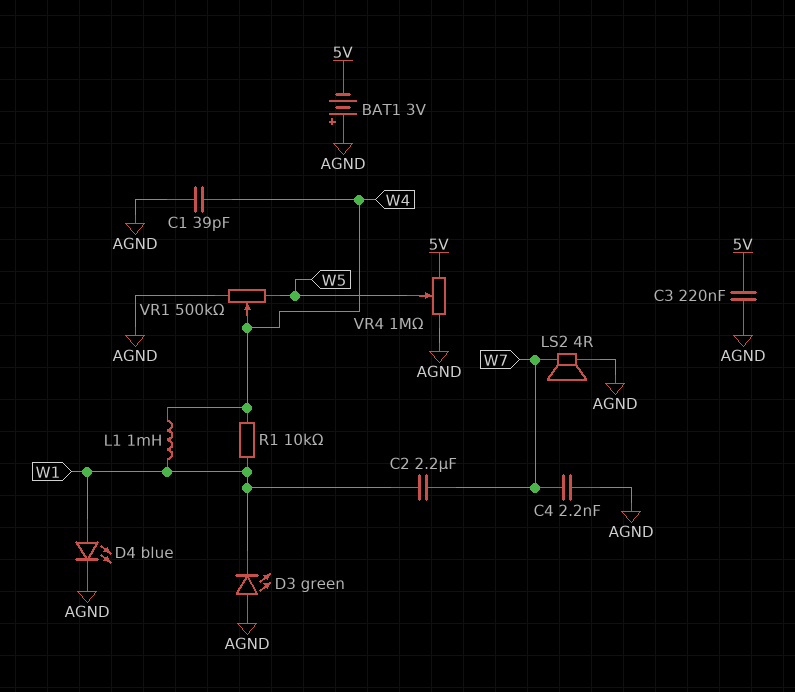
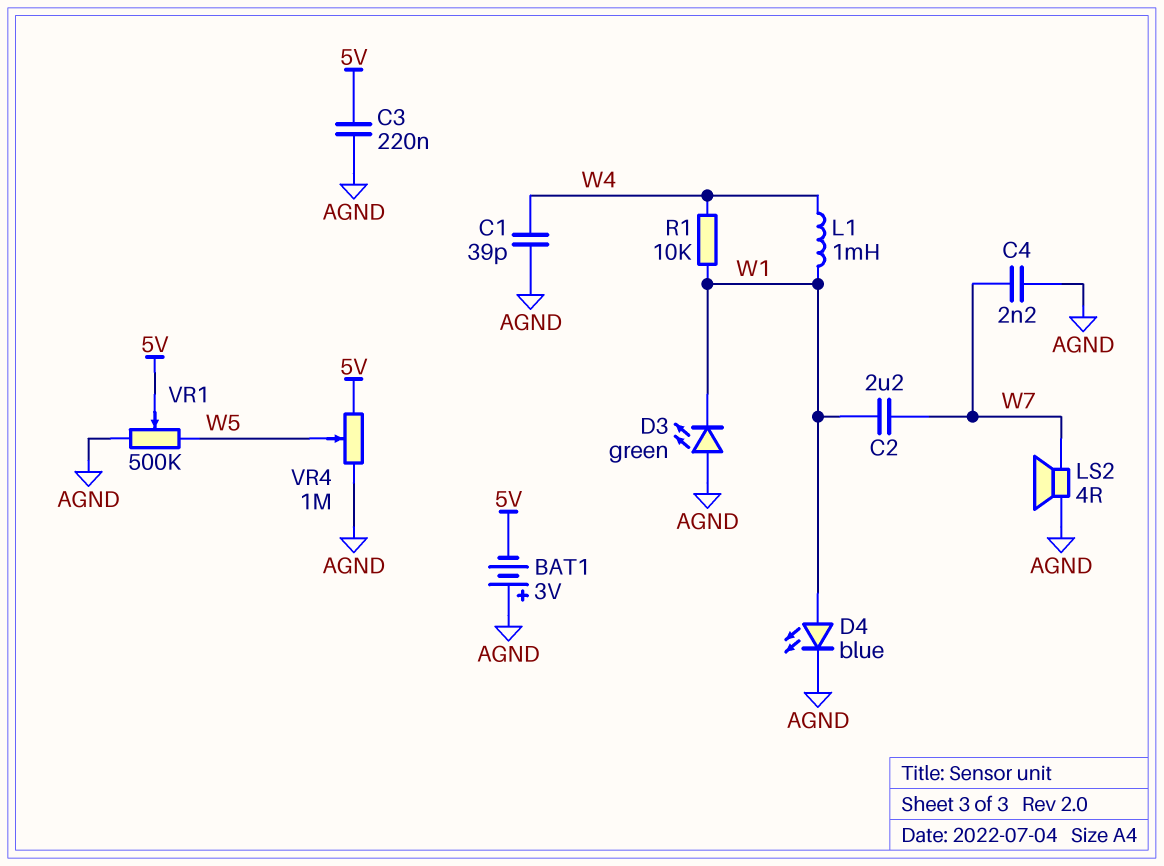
VR1: 500k (AGND, W5, wiper W4) -> 500k (AGND, W5, wiper 5V)

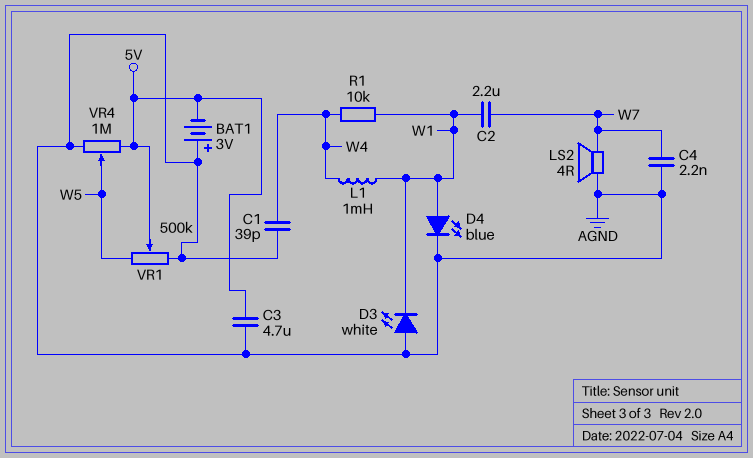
C3: 220nF (5V, AGND) -> 4.7uF (5V, AGND)
D3: LED green (A AGND, K W1) -> LED white (A AGND, K W1)

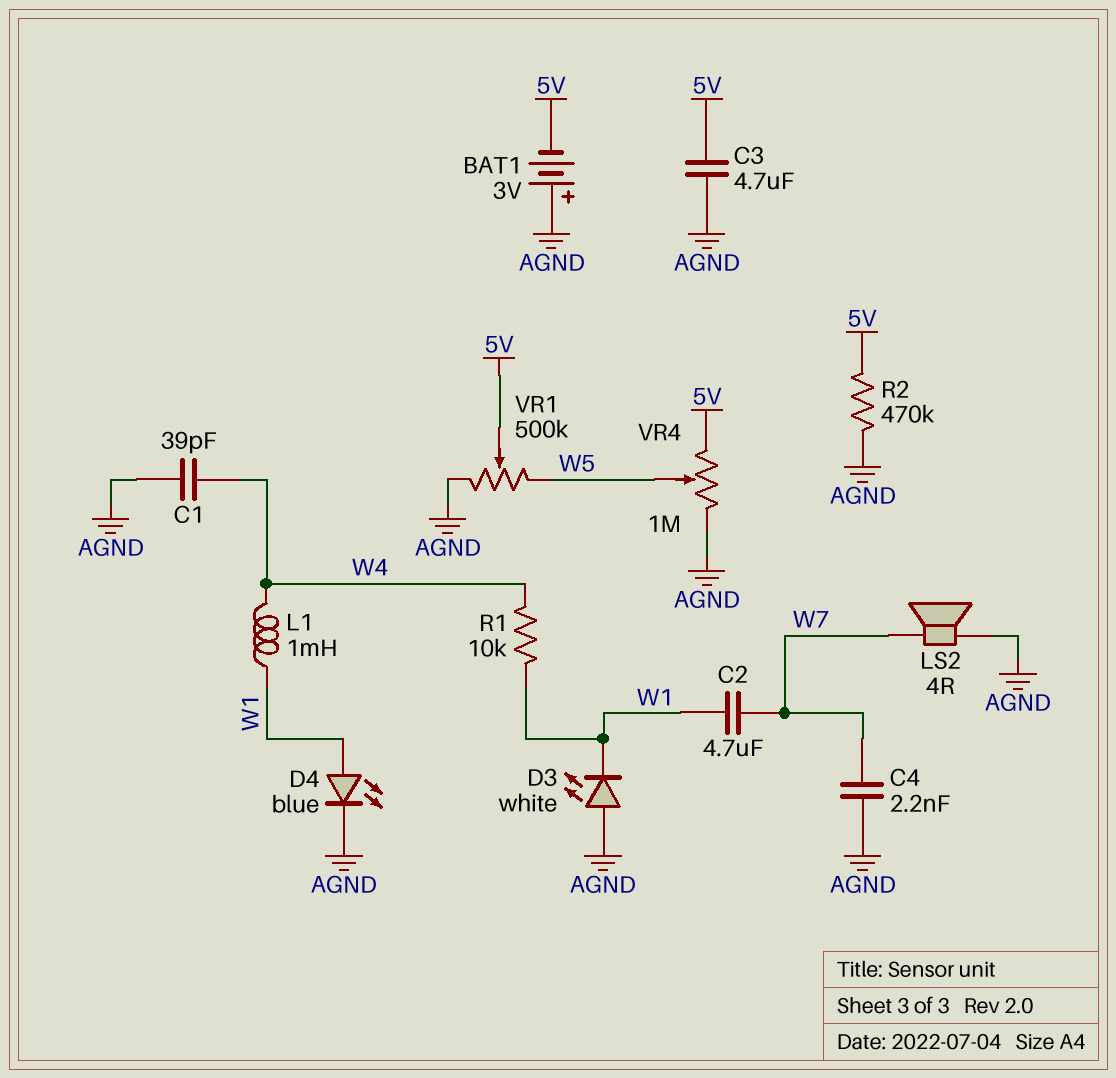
C2: 2.2uF (W1, W7) -> 4.7uF (W1, W7)
R2: none -> 470k (5V, AGND)

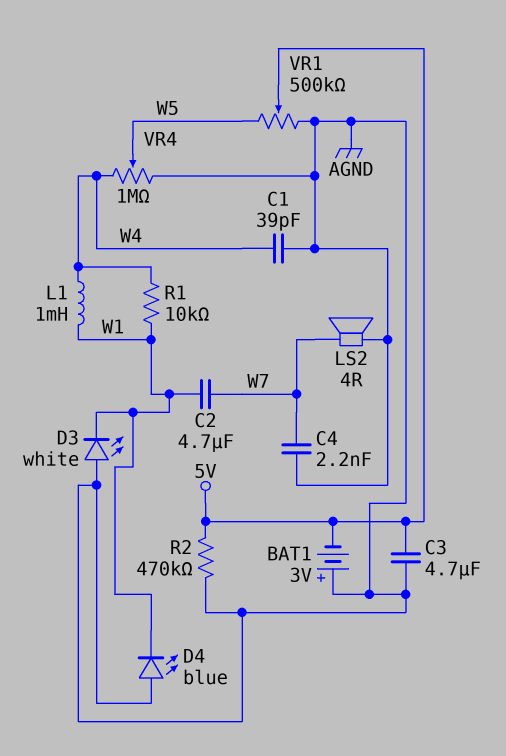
D4: LED blue (A W1, K AGND) -> LED blue (A AGND, K W1)
VR4: 1M (5V, AGND, wiper W5) -> 1M (AGND, W4, wiper W5)

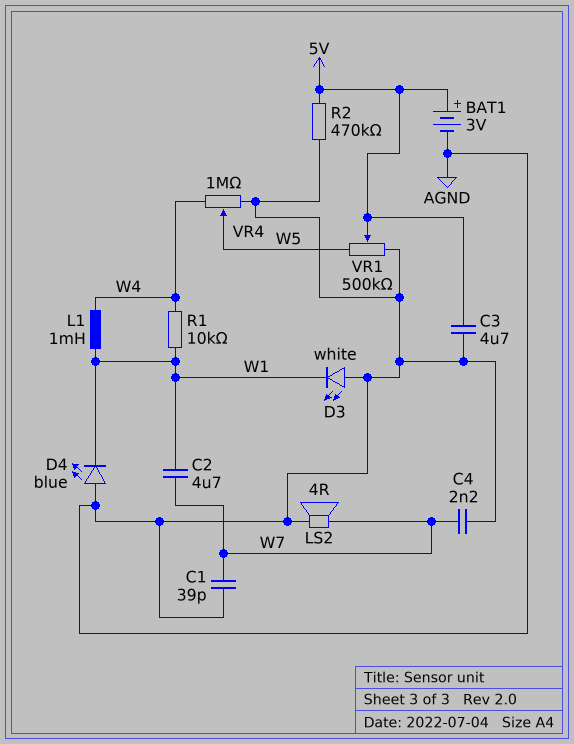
BAT1: 3V (plus AGND, minus 5V) -> 3V (plus 5V, minus AGND)
C1: 39pF (AGND, W4) -> 39pF (AGND, W7)

